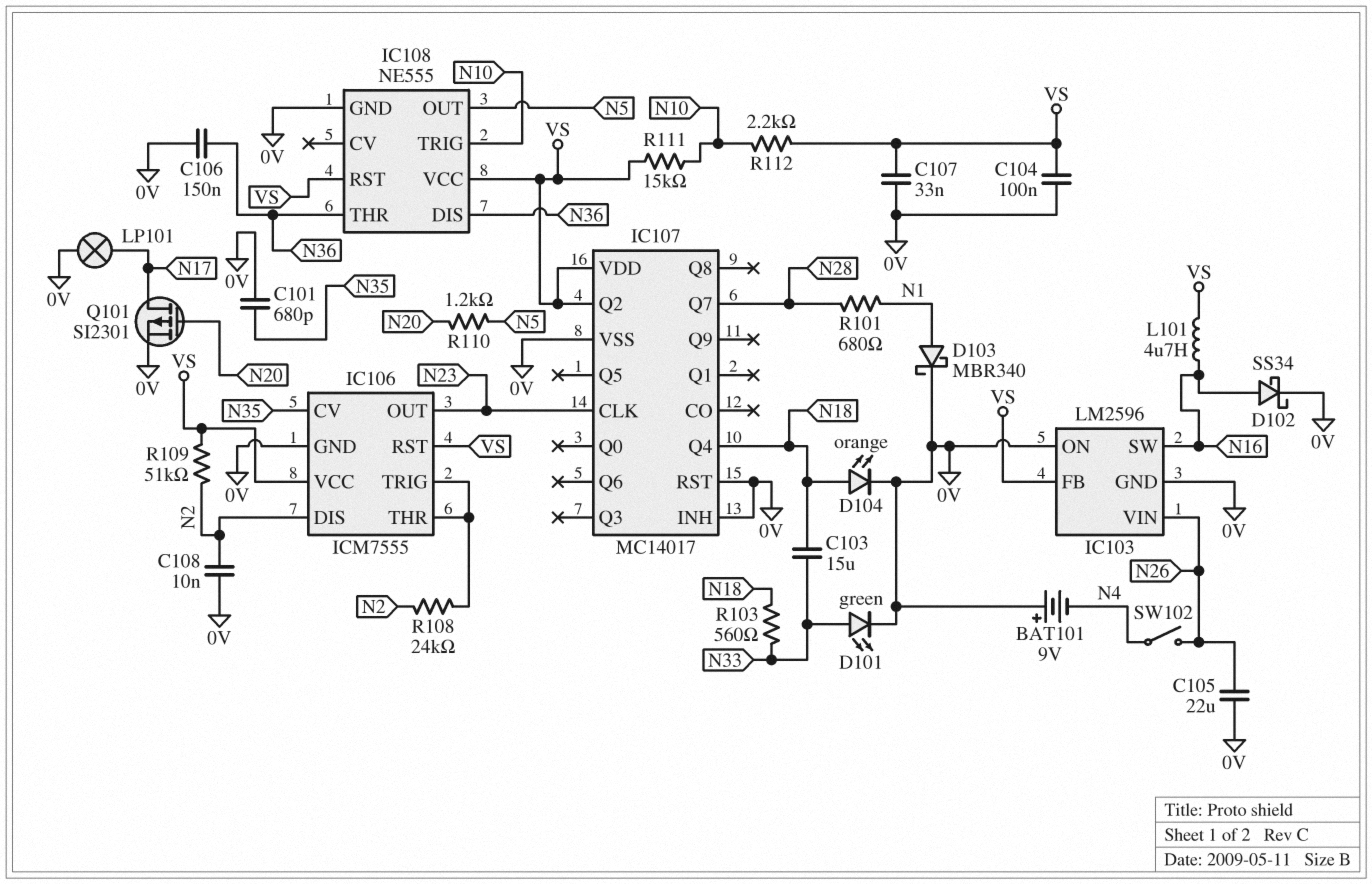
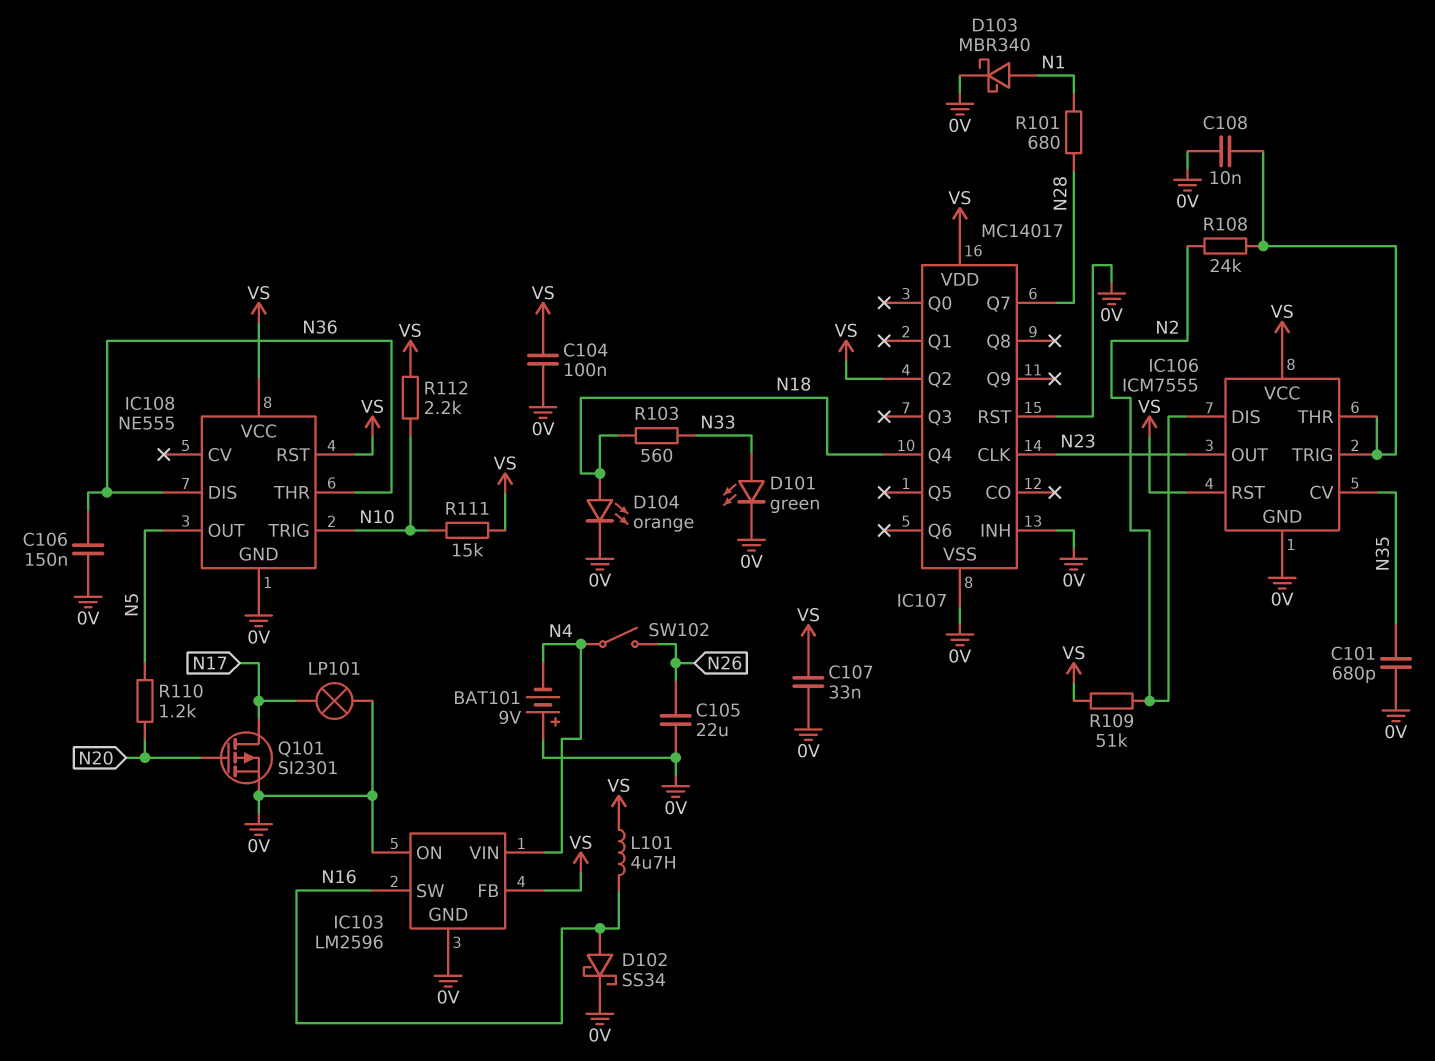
C103: 15uF (N18, N33) -> none
C108: 10nF (0V, N2) -> 10nF (0V, IC106/THR)
IC103 pin VIN: N26 -> N4

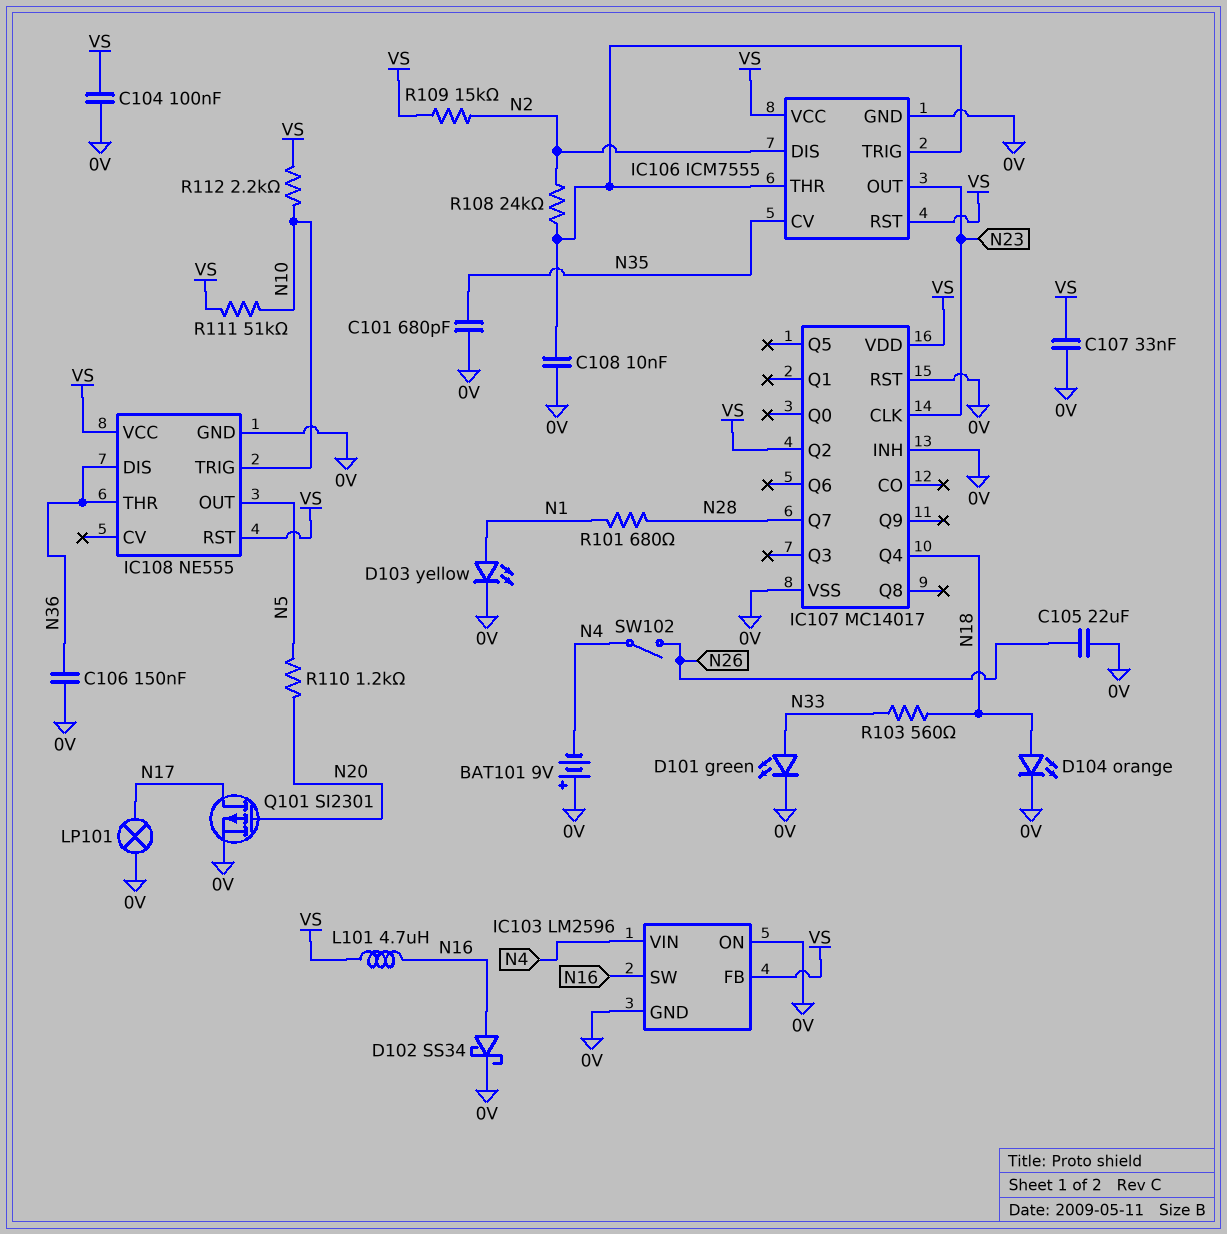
D103: schottky MBR340 (A N1, K 0V) -> LED yellow (A N1, K 0V)
R109: 51k (N2, VS) -> 15k (N2, VS)
R111: 15k (N10, VS) -> 51k (N10, VS)

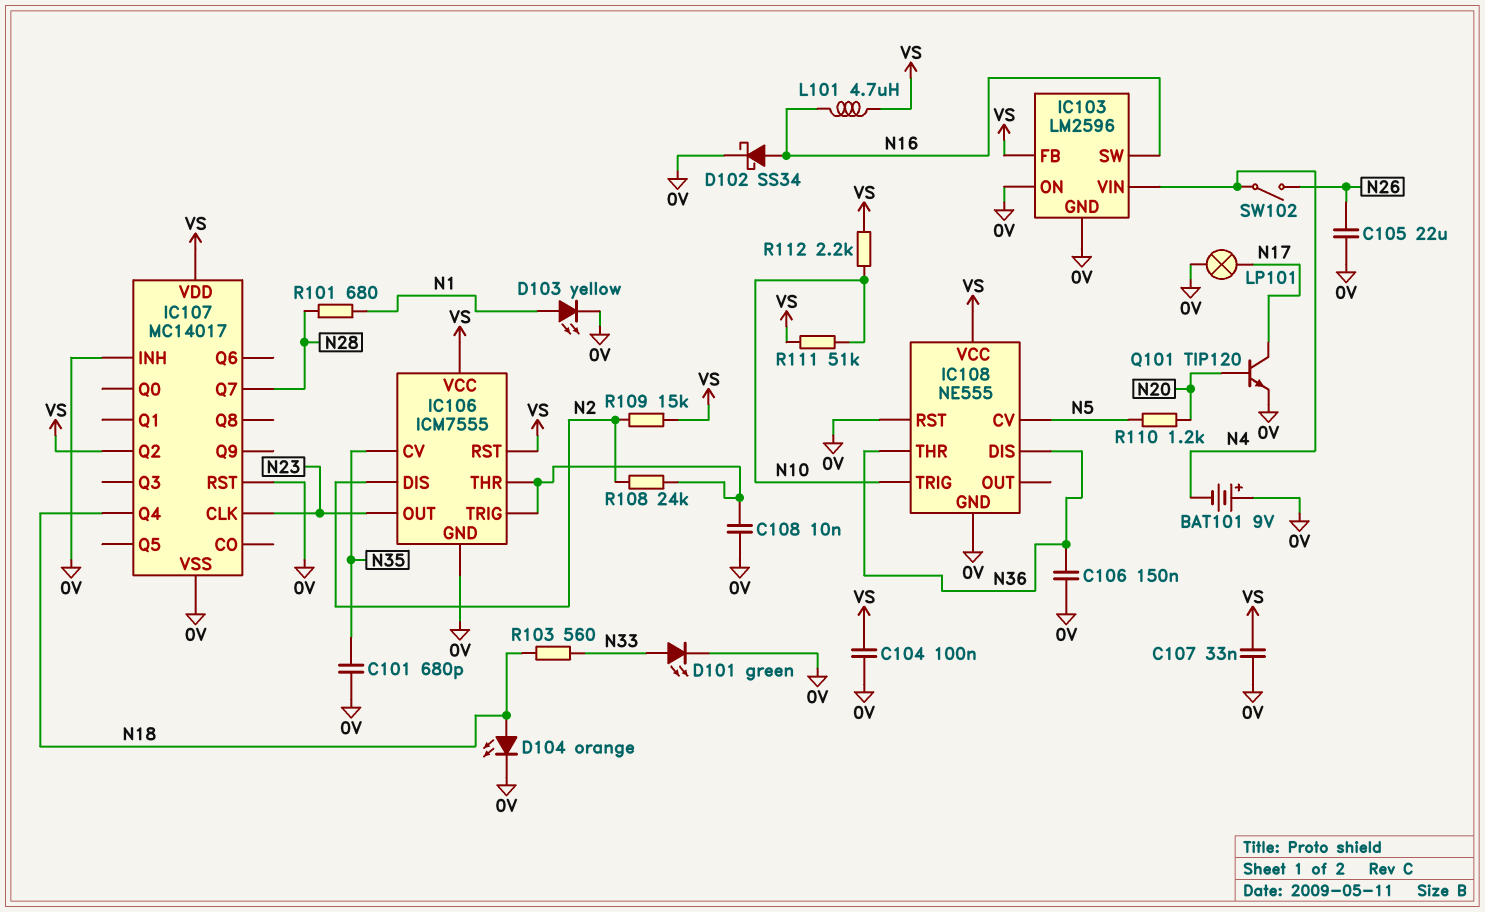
IC108 pin CV: none -> N5
IC108 pin OUT: N5 -> none
IC108 pin RST: VS -> 0V
Q101: PMOS SI2301 (G N20, D N17, S 0V) -> NPN TIP120 (B N20, C N17, E 0V)

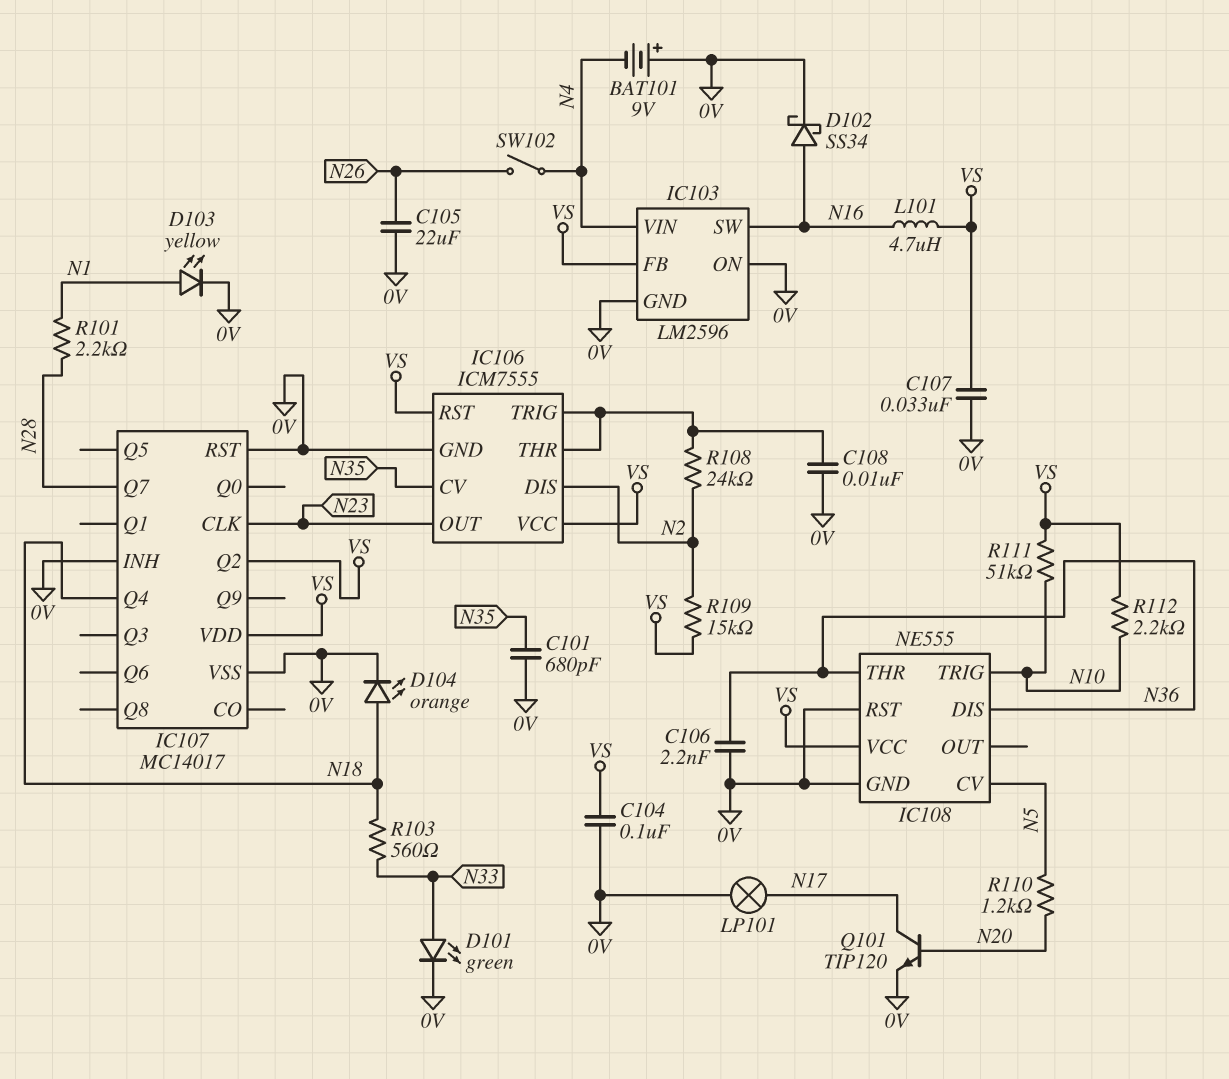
C106: 150nF (0V, N36) -> 2.2nF (0V, N36)
R101: 680 (N1, N28) -> 2.2k (N1, N28)

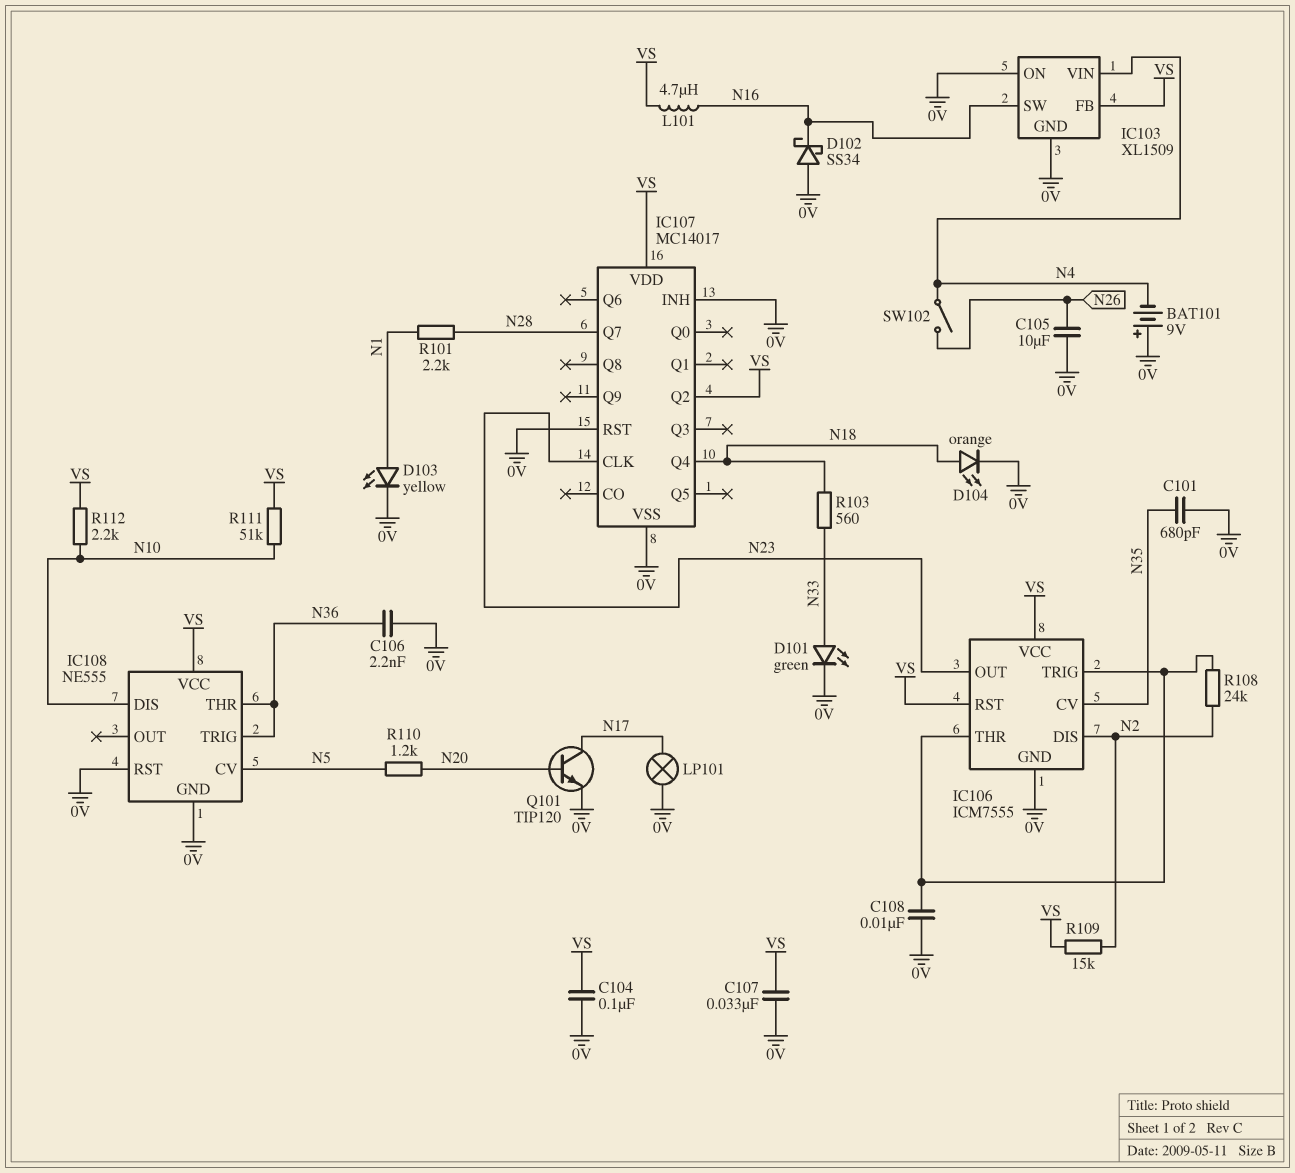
C105: 22uF (0V, N26) -> 10uF (0V, N26)
D102: schottky SS34 (A N16, K 0V) -> schottky SS34 (A 0V, K N16)
IC103: LM2596 -> XL1509
IC108 pin DIS: N36 -> N10
IC108 pin TRIG: N10 -> N36

